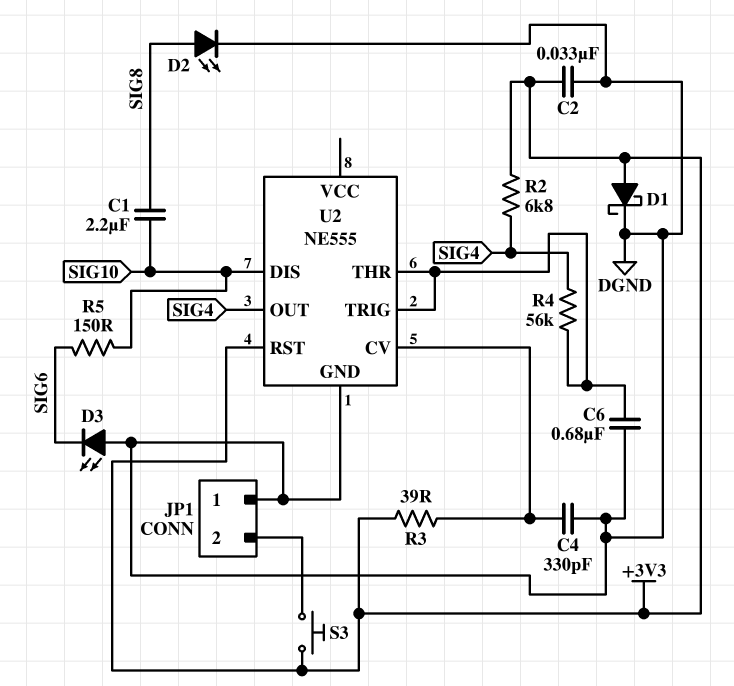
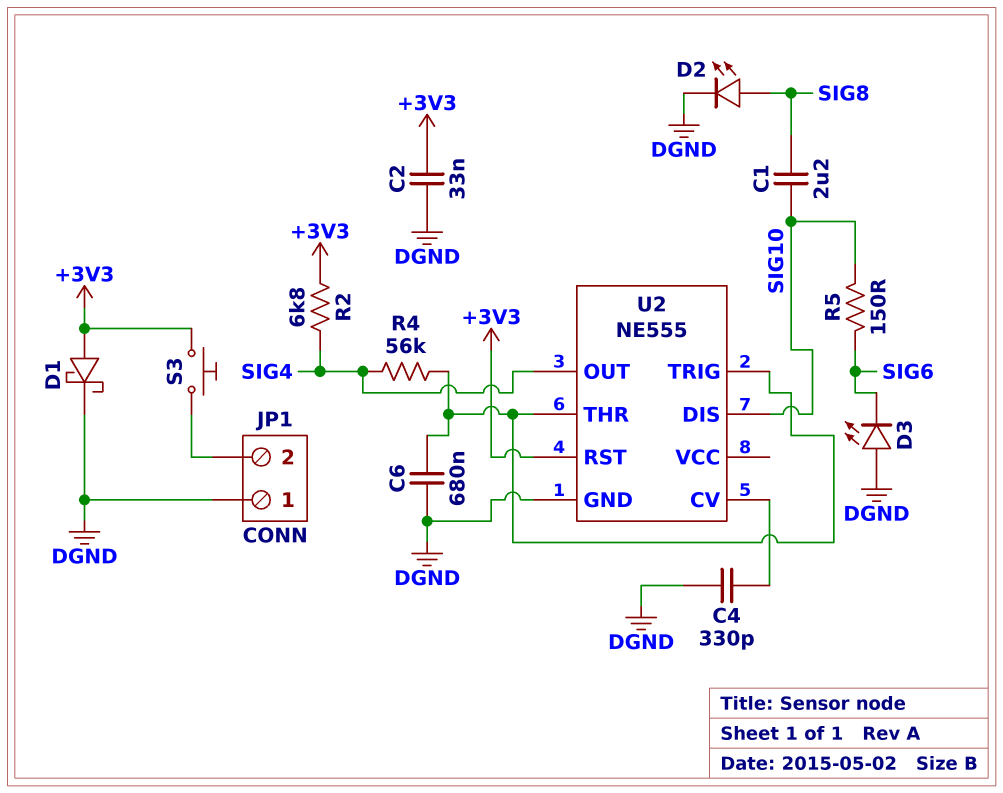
R3: 39 (+3V3, U2/CV) -> none

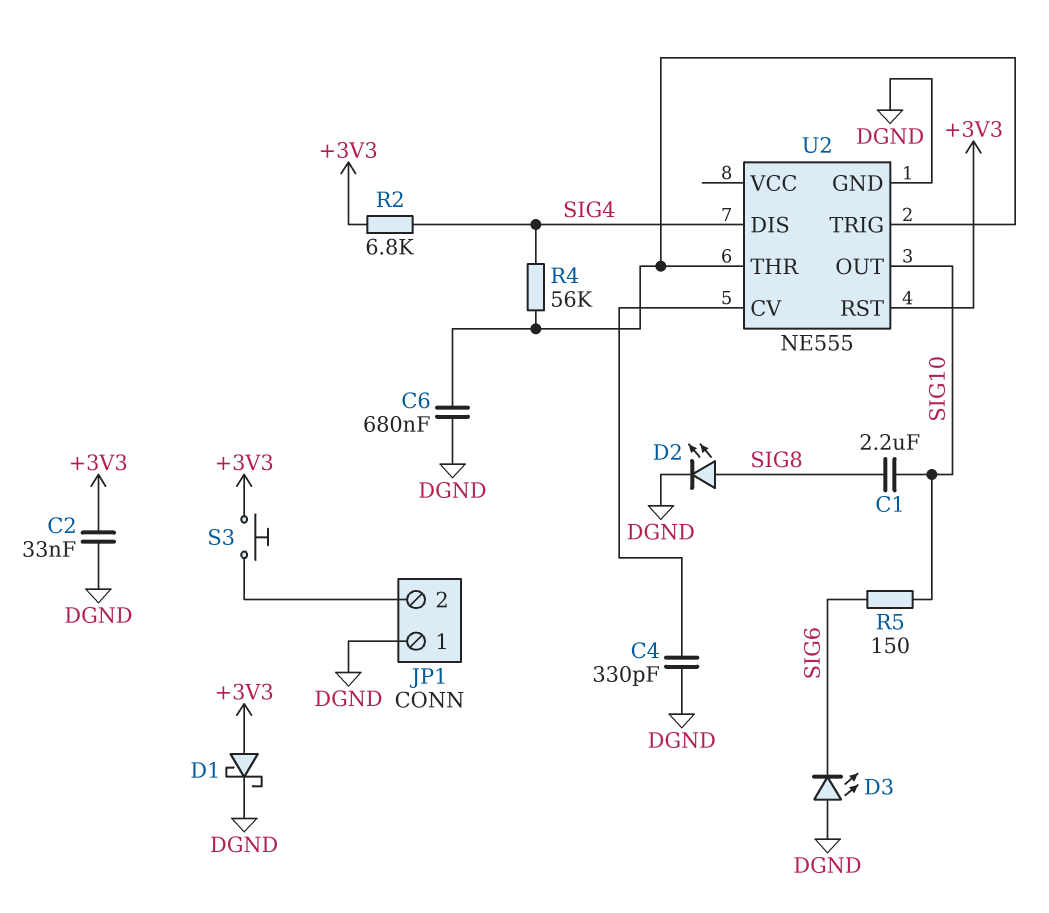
U2 pin DIS: SIG10 -> SIG4
U2 pin OUT: SIG4 -> SIG10

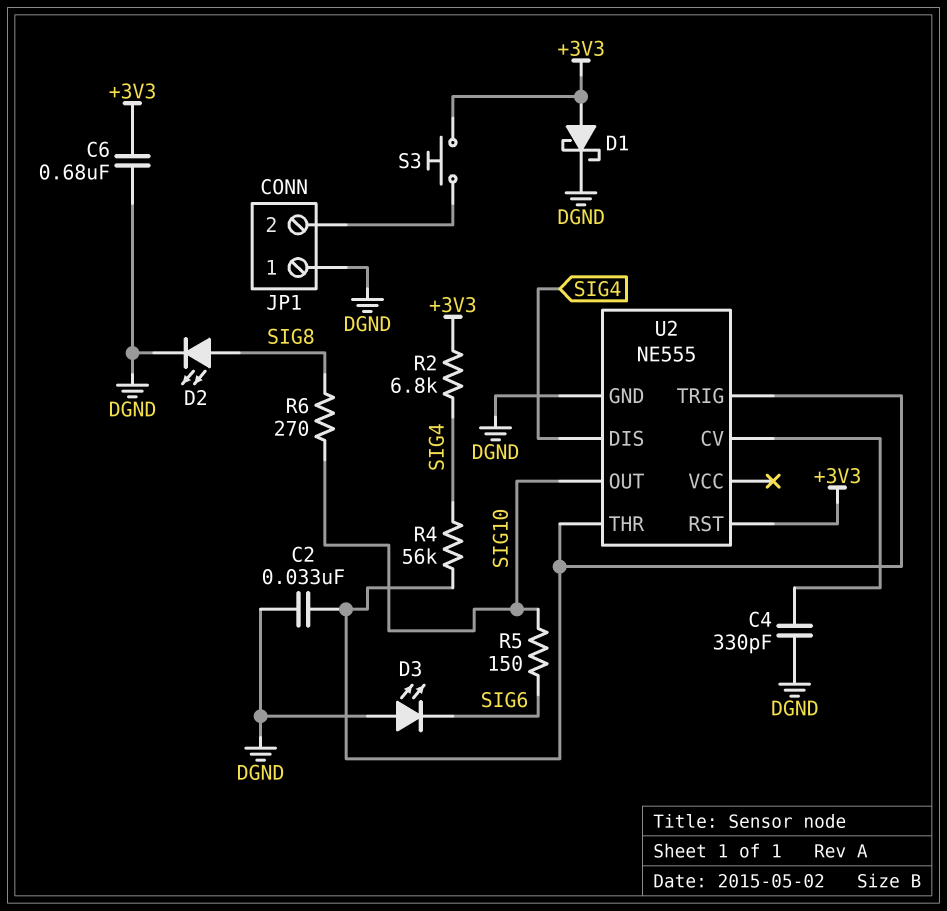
C1: 2.2uF (SIG8, SIG10) -> none
C2: 33nF (+3V3, DGND) -> 33nF (DGND, U2/THR)
C6: 680nF (DGND, U2/THR) -> 680nF (+3V3, DGND)
R6: none -> 270 (SIG8, SIG10)

